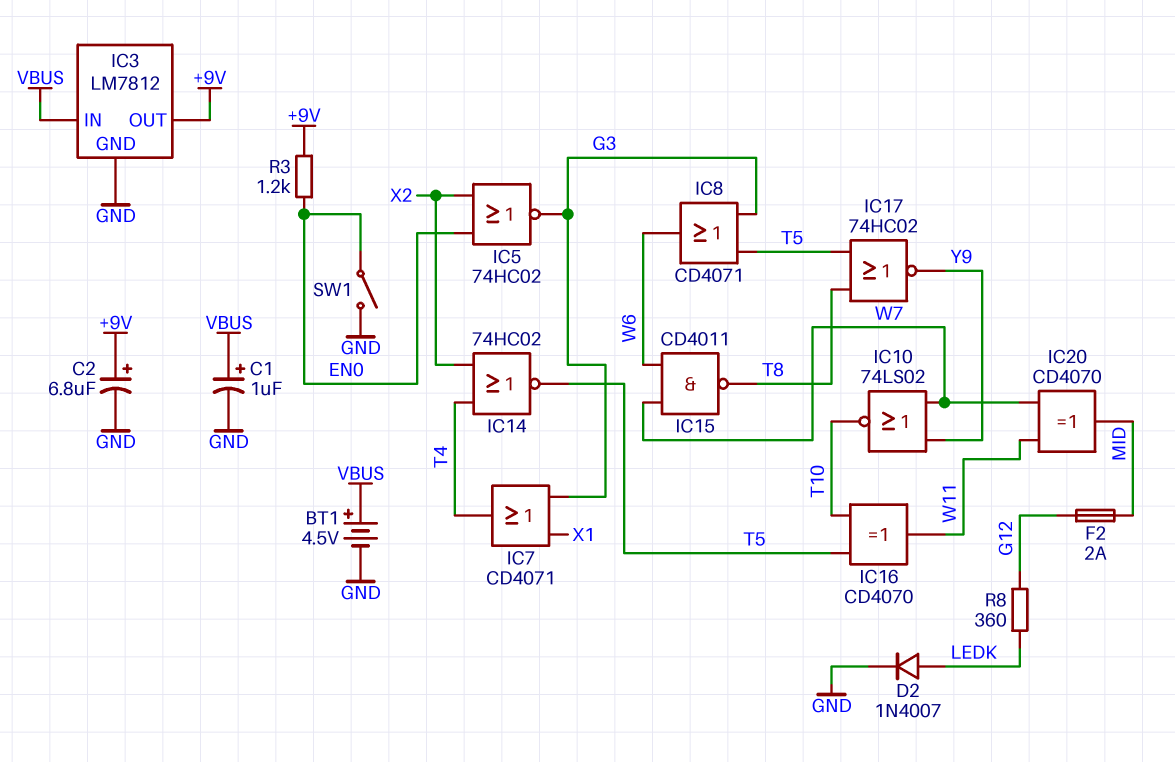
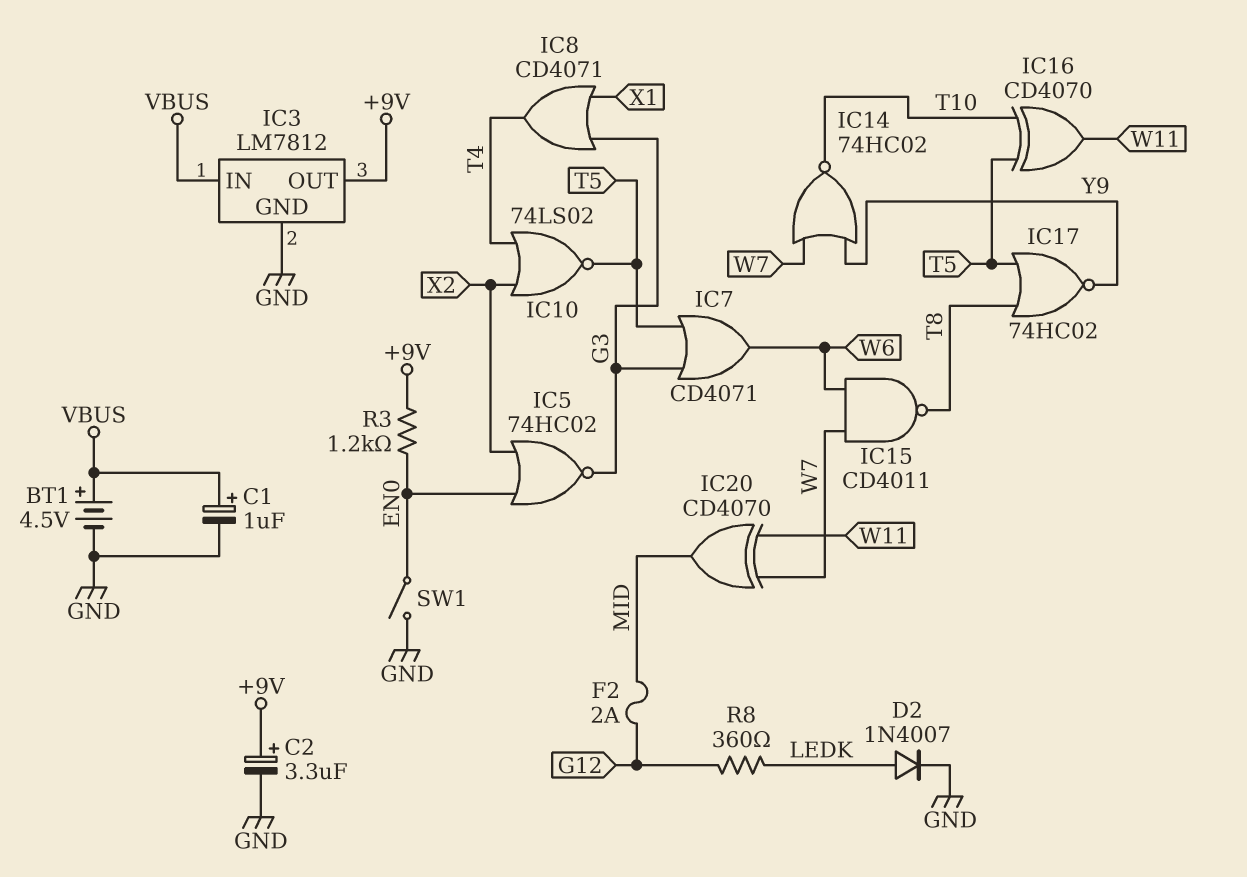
C2: 6.8uF (plus +9V, minus GND) -> 3.3uF (plus +9V, minus GND)
IC7: OR CD4071 (in G3, in X1, out T4) -> OR CD4071 (in G3, in T5, out W6)
IC8: OR CD4071 (in G3, in T5, out W6) -> OR CD4071 (in G3, in X1, out T4)
IC10: NOR 74LS02 (in W7, in Y9, out T10) -> NOR 74LS02 (in T4, in X2, out T5)
IC14: NOR 74HC02 (in T4, in X2, out T5) -> NOR 74HC02 (in W7, in Y9, out T10)

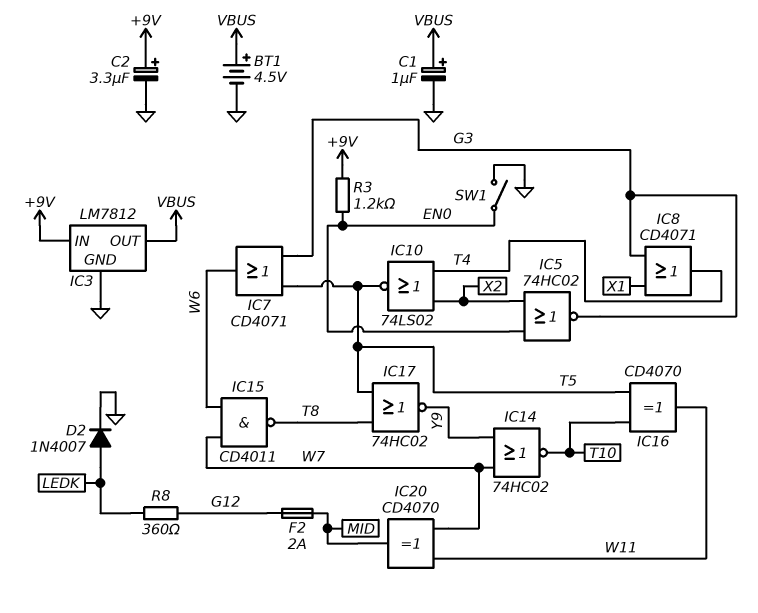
IC3 pin IN: VBUS -> +9V
IC3 pin OUT: +9V -> VBUS

